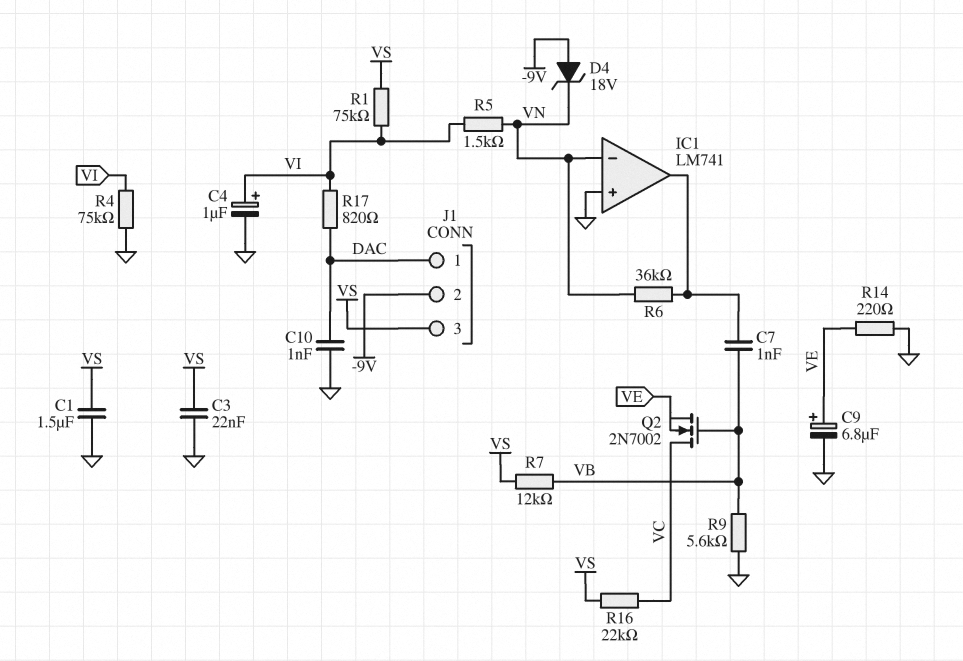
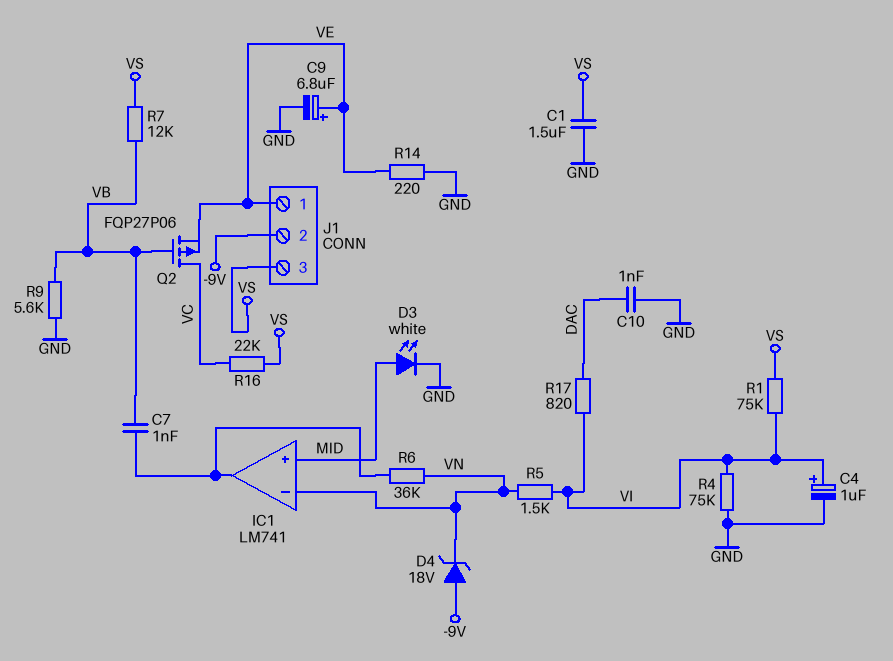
C3: 22nF (GND, VS) -> none
D3: none -> LED white (A MID, K GND)
IC1 pin in+: GND -> MID
J1 pin 1: DAC -> VE
Q2: NMOS 2N7002 (G VB, D VC, S VE) -> PMOS FQP27P06 (G VB, D VC, S VE)

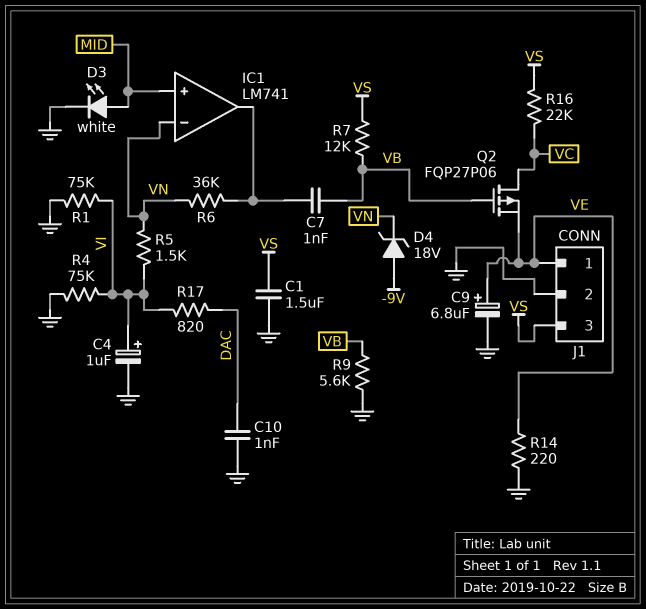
J1 pin 2: -9V -> GND
R1: 75k (VI, VS) -> 75k (GND, VI)

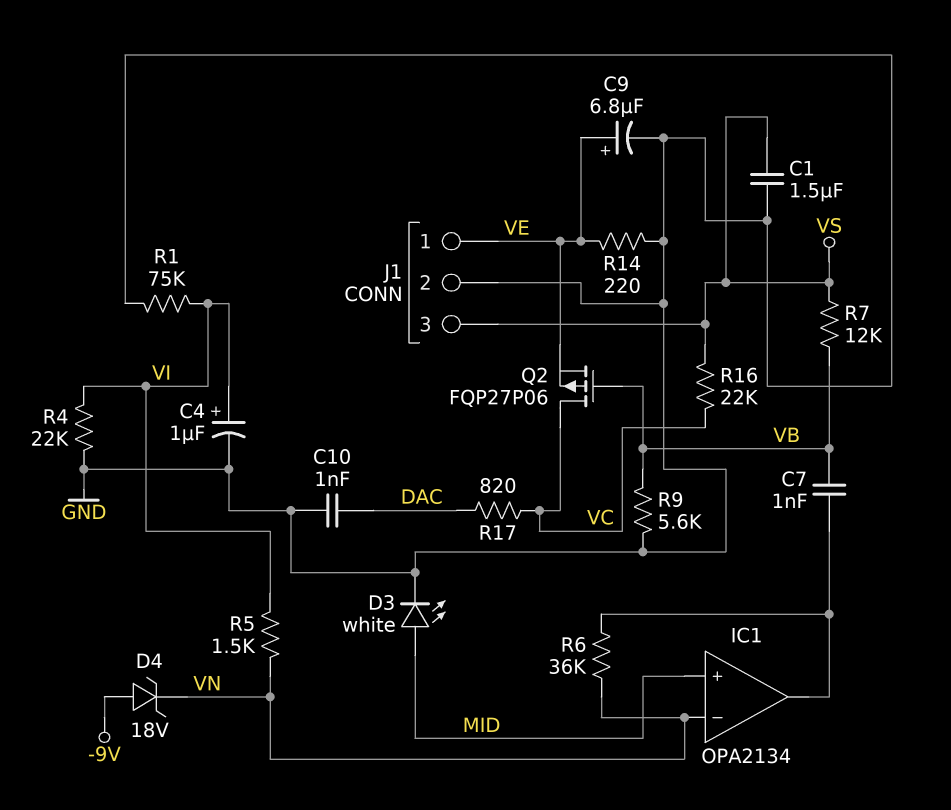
IC1: LM741 -> OPA2134
R4: 75k (GND, VI) -> 22k (GND, VI)
R17: 820 (DAC, VI) -> 820 (DAC, VC)

